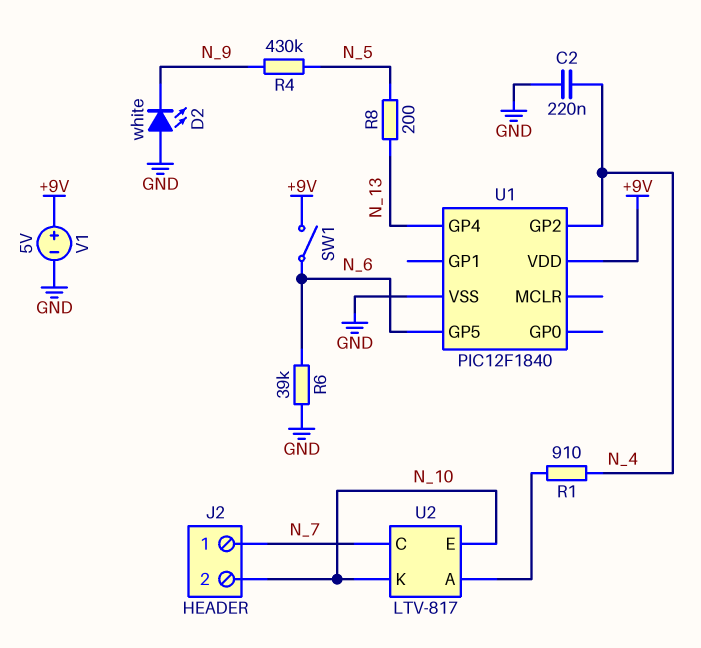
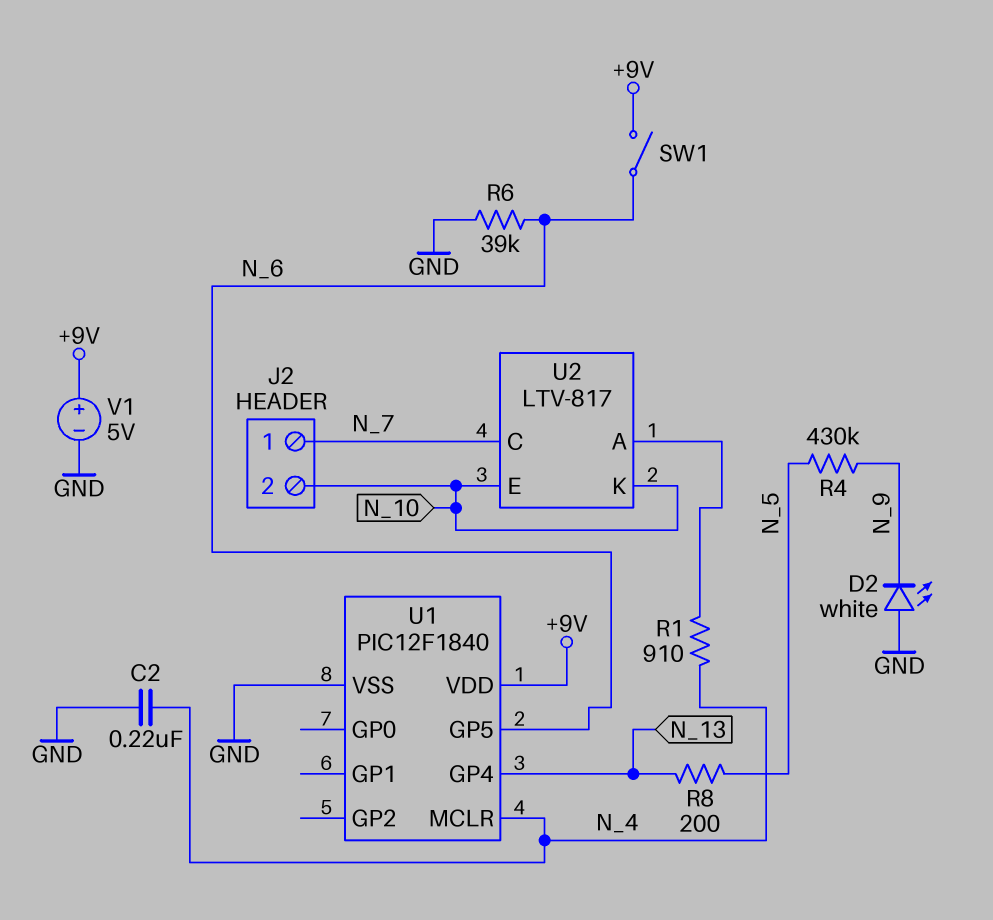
U1 pin GP2: N_4 -> none
U1 pin MCLR: none -> N_4

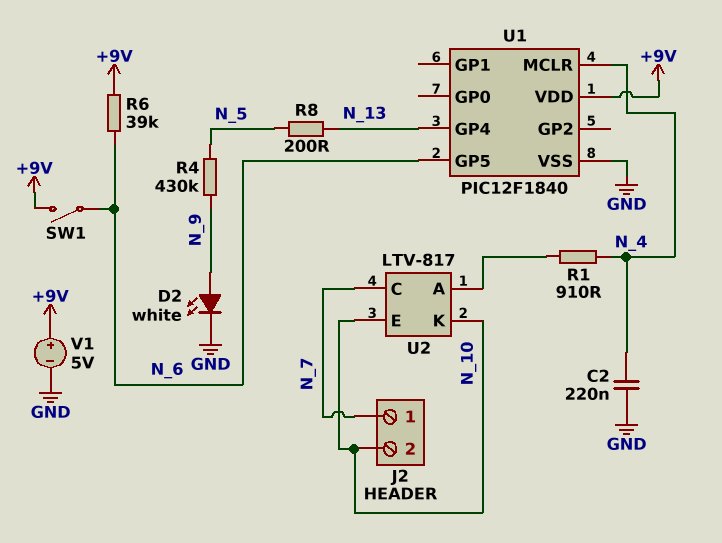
D2: LED white (A GND, K N_9) -> LED white (A N_9, K GND)
R6: 39k (GND, N_6) -> 39k (+9V, N_6)

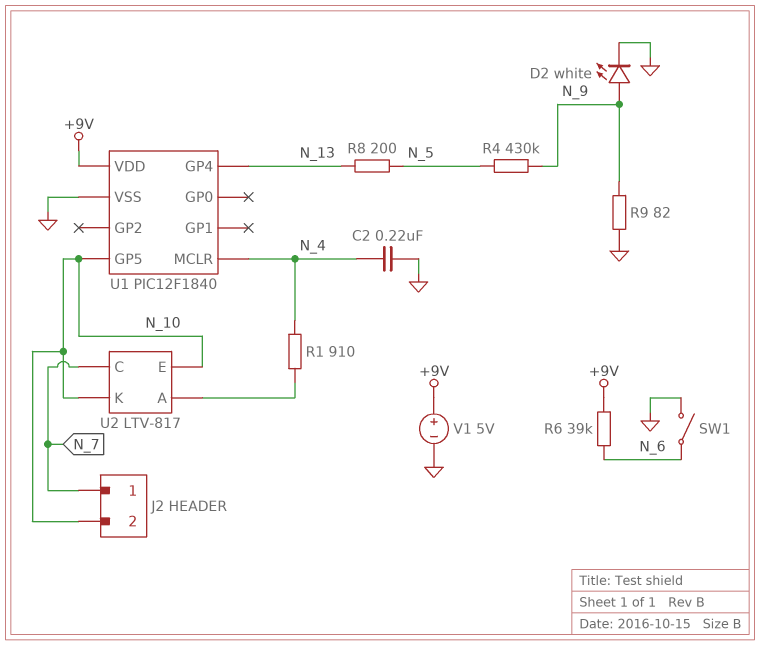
R9: none -> 82 (GND, N_9)
SW1: switch (+9V, N_6) -> switch (GND, N_6)
U1 pin GP5: N_6 -> N_10

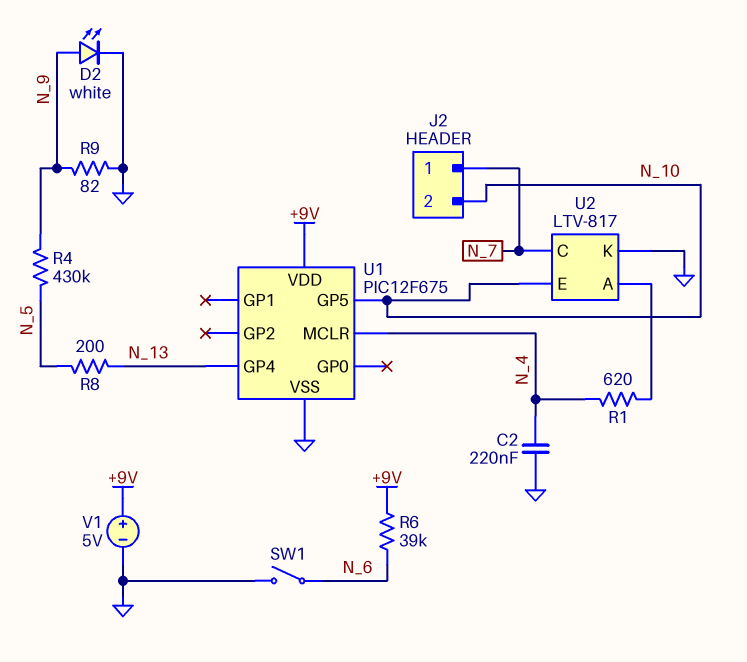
R1: 910 (N_4, U2/A) -> 620 (N_4, U2/A)
U1: PIC12F1840 -> PIC12F675
U2 pin K: N_10 -> GND

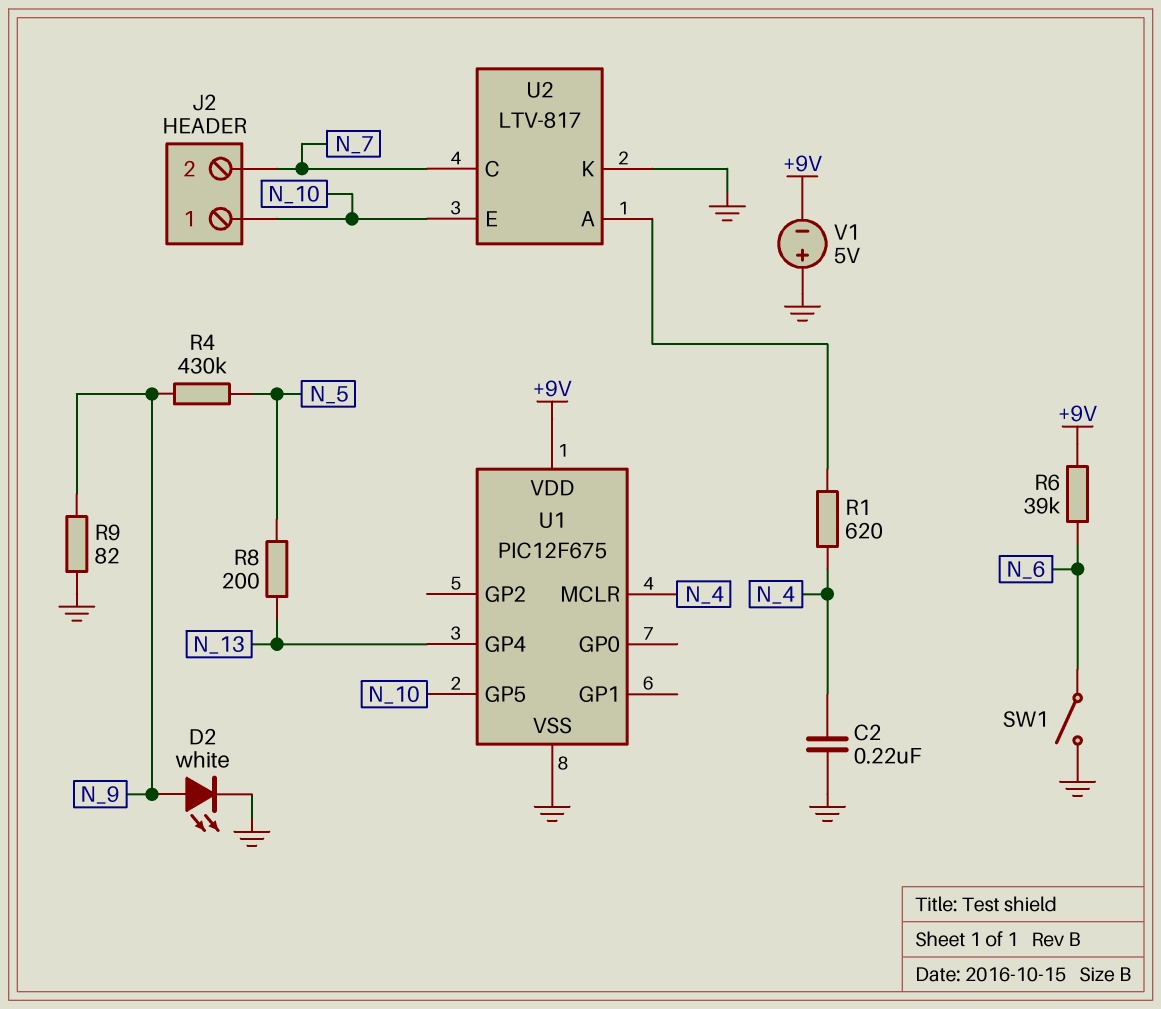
J2 pin 1: N_7 -> N_10
J2 pin 2: N_10 -> N_7
V1: 5V (plus +9V, minus GND) -> 5V (plus GND, minus +9V)

